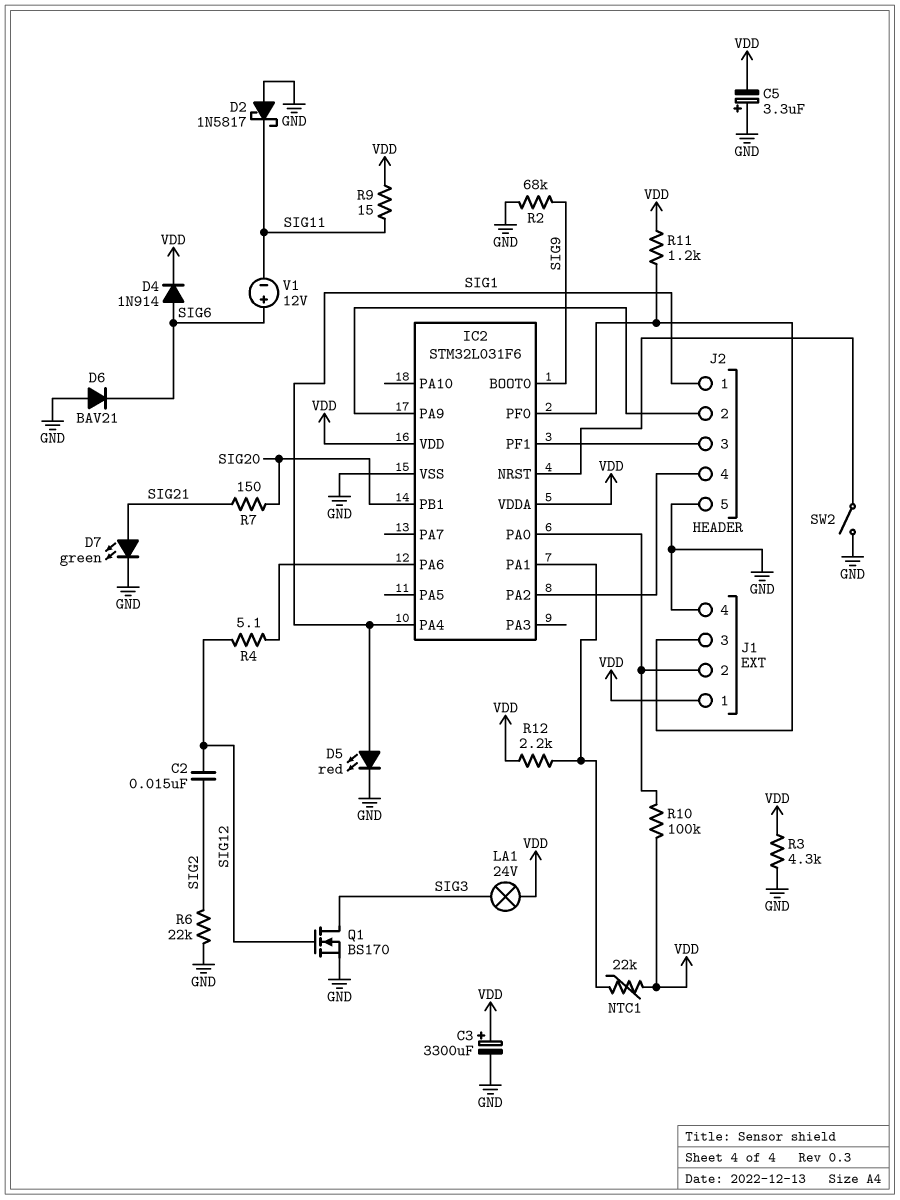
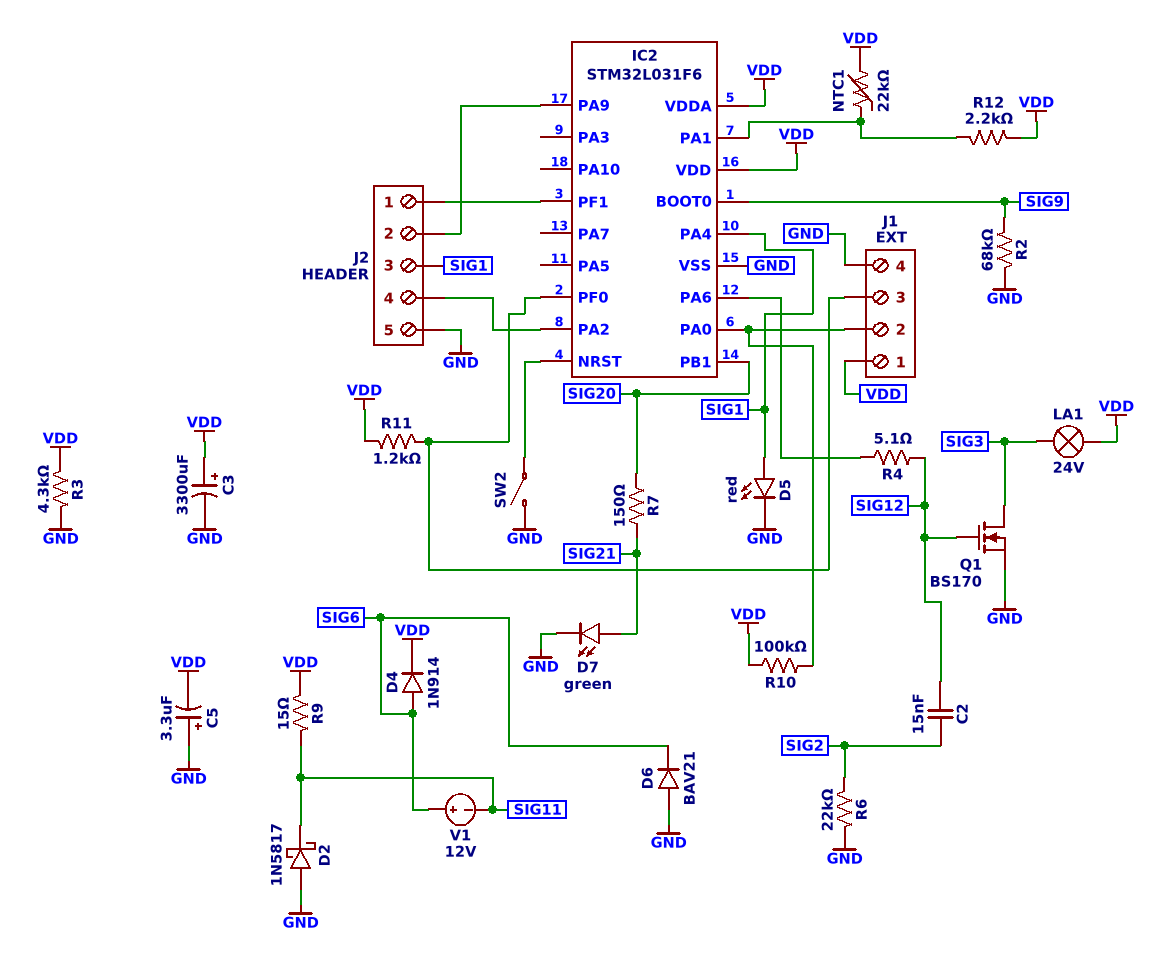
J2 pin 1: SIG1 -> IC2/PF1
J2 pin 3: IC2/PF1 -> SIG1

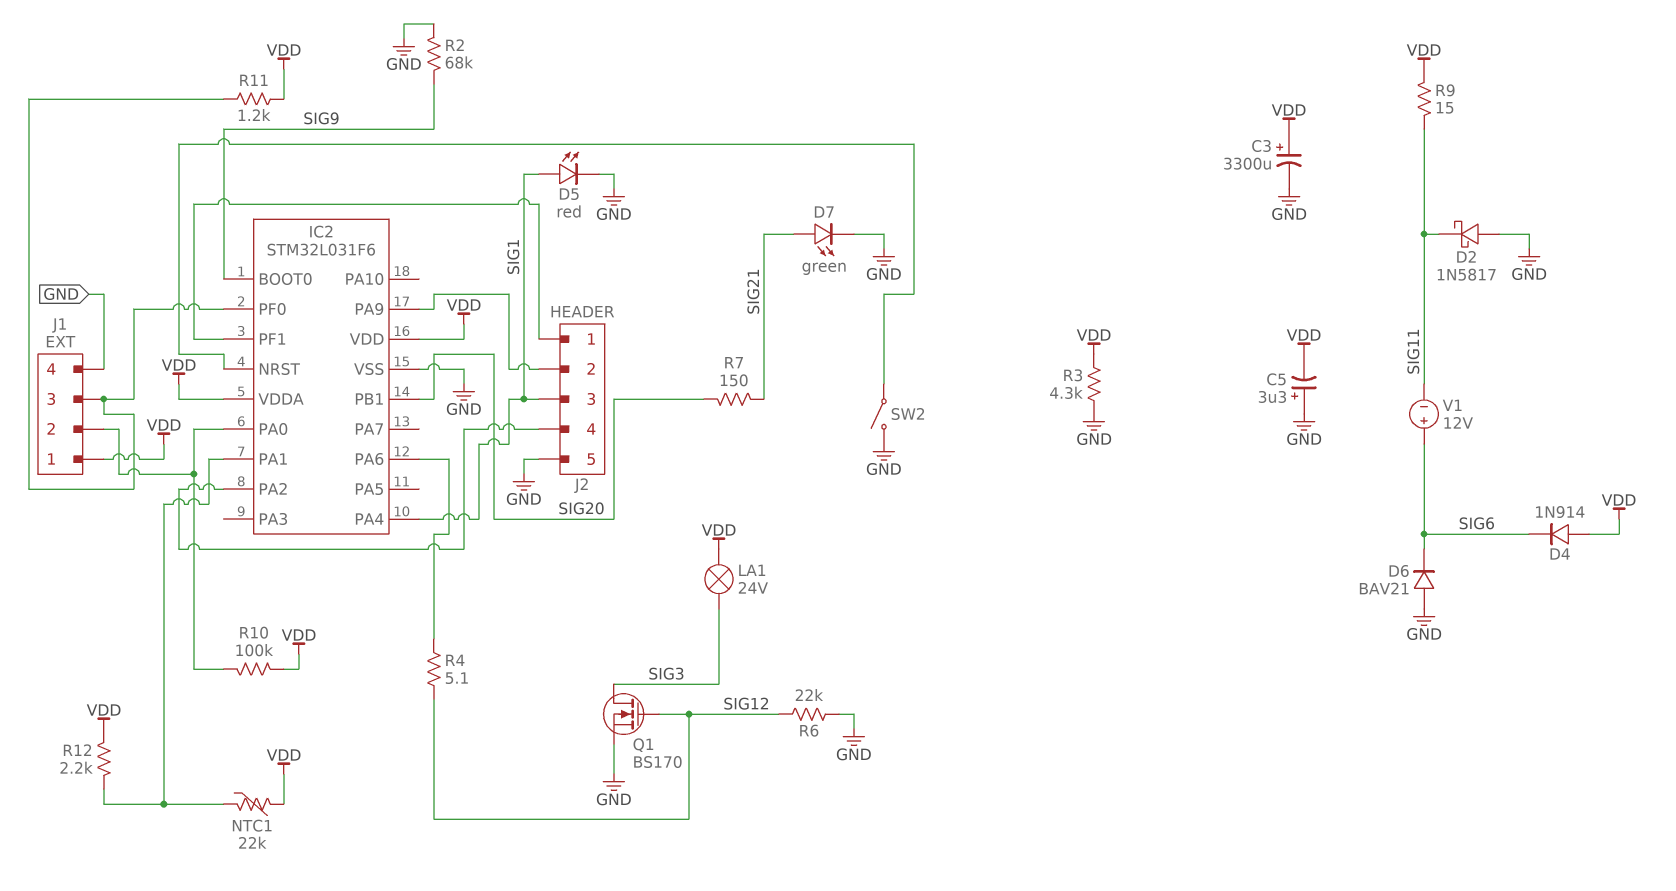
C2: 15nF (SIG2, SIG12) -> none
D4: diode 1N914 (A SIG6, K VDD) -> diode 1N914 (A VDD, K SIG6)
R6: 22k (GND, SIG2) -> 22k (GND, SIG12)

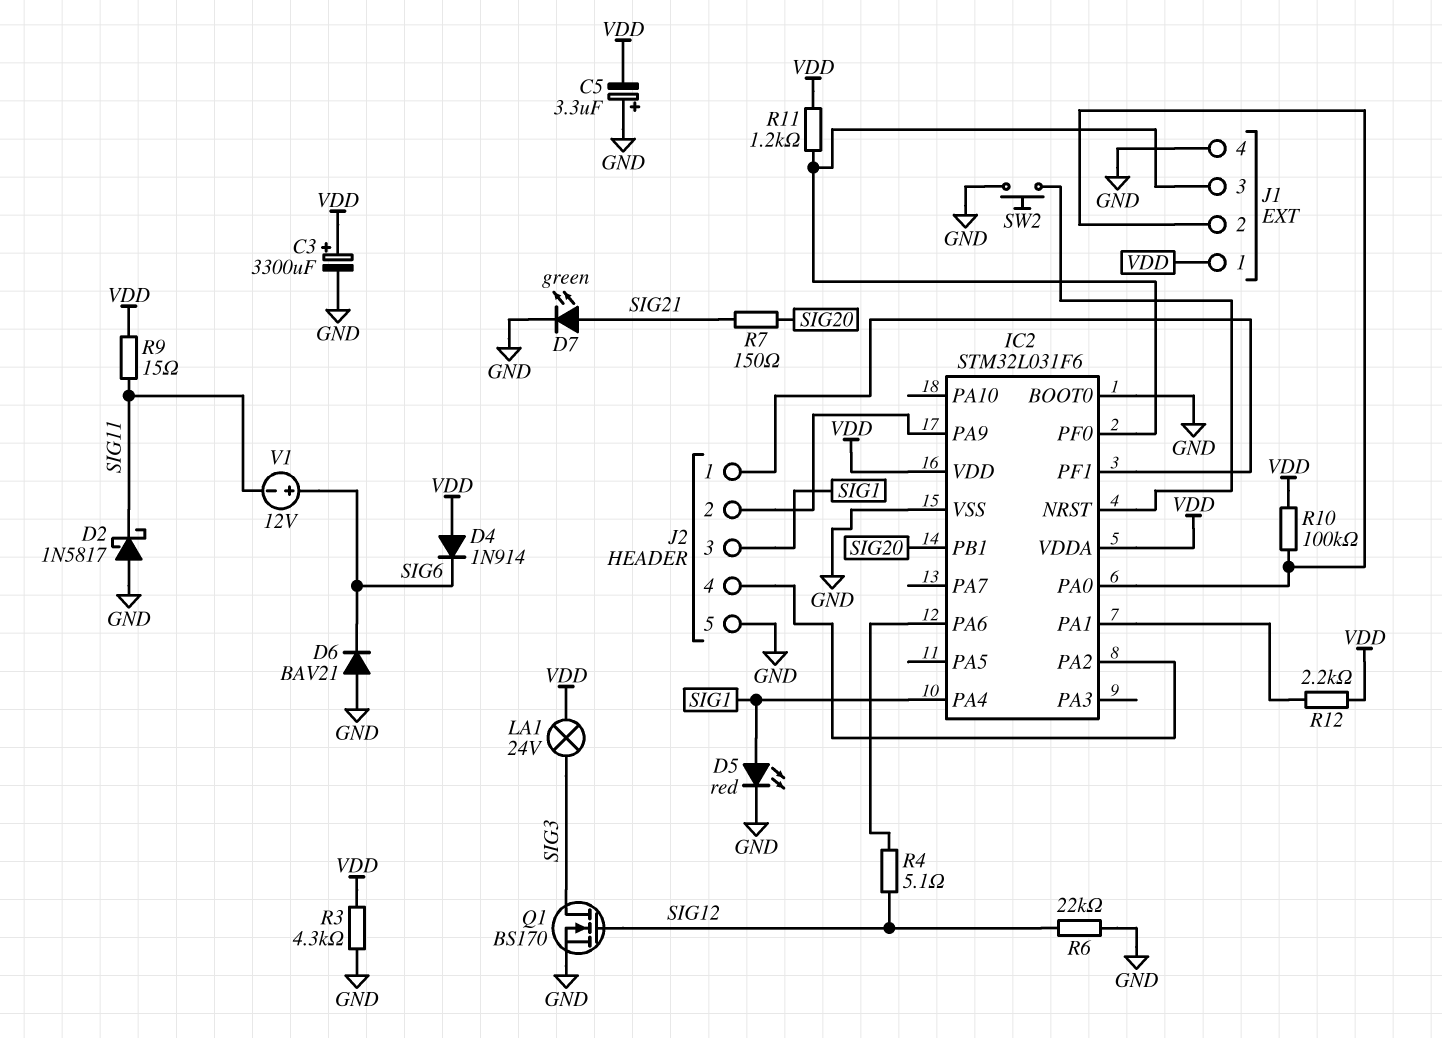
IC2 pin BOOT0: SIG9 -> GND
NTC1: 22k (IC2/PA1, VDD) -> none
R2: 68k (GND, SIG9) -> none
SW2: switch (GND, IC2/NRST) -> button (GND, IC2/NRST)

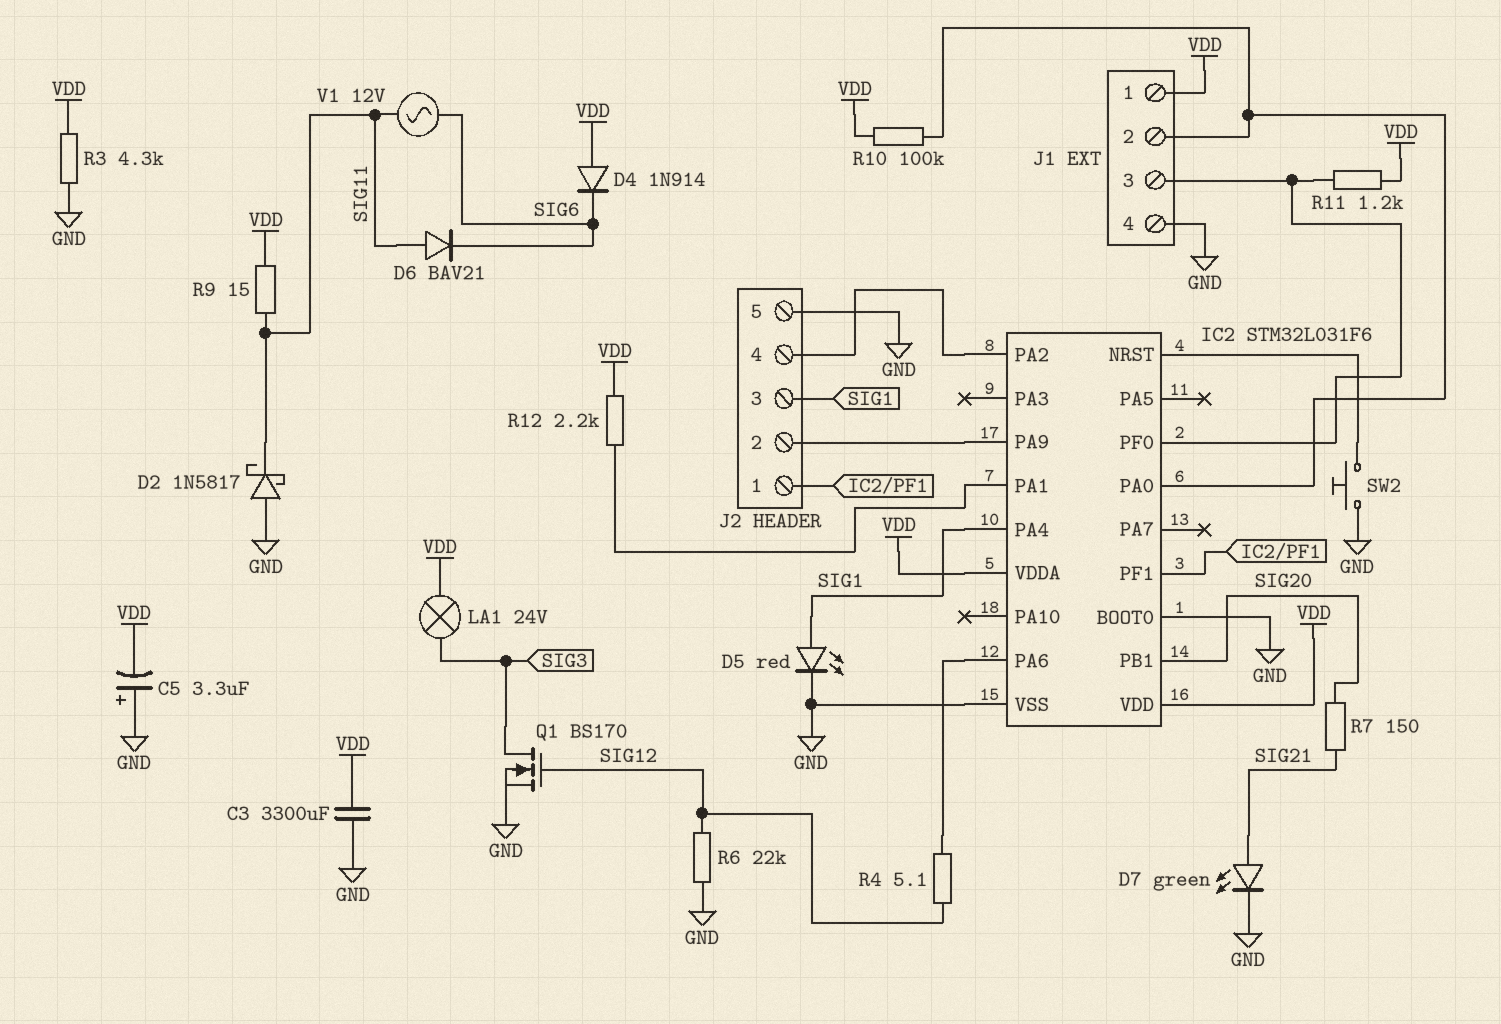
C3: 3300uF (plus VDD, minus GND) -> 3300uF (GND, VDD)
D6: diode BAV21 (A GND, K SIG6) -> diode BAV21 (A SIG11, K SIG6)
V1: 12V (plus SIG6, minus SIG11) -> AC 12V (SIG6, SIG11)

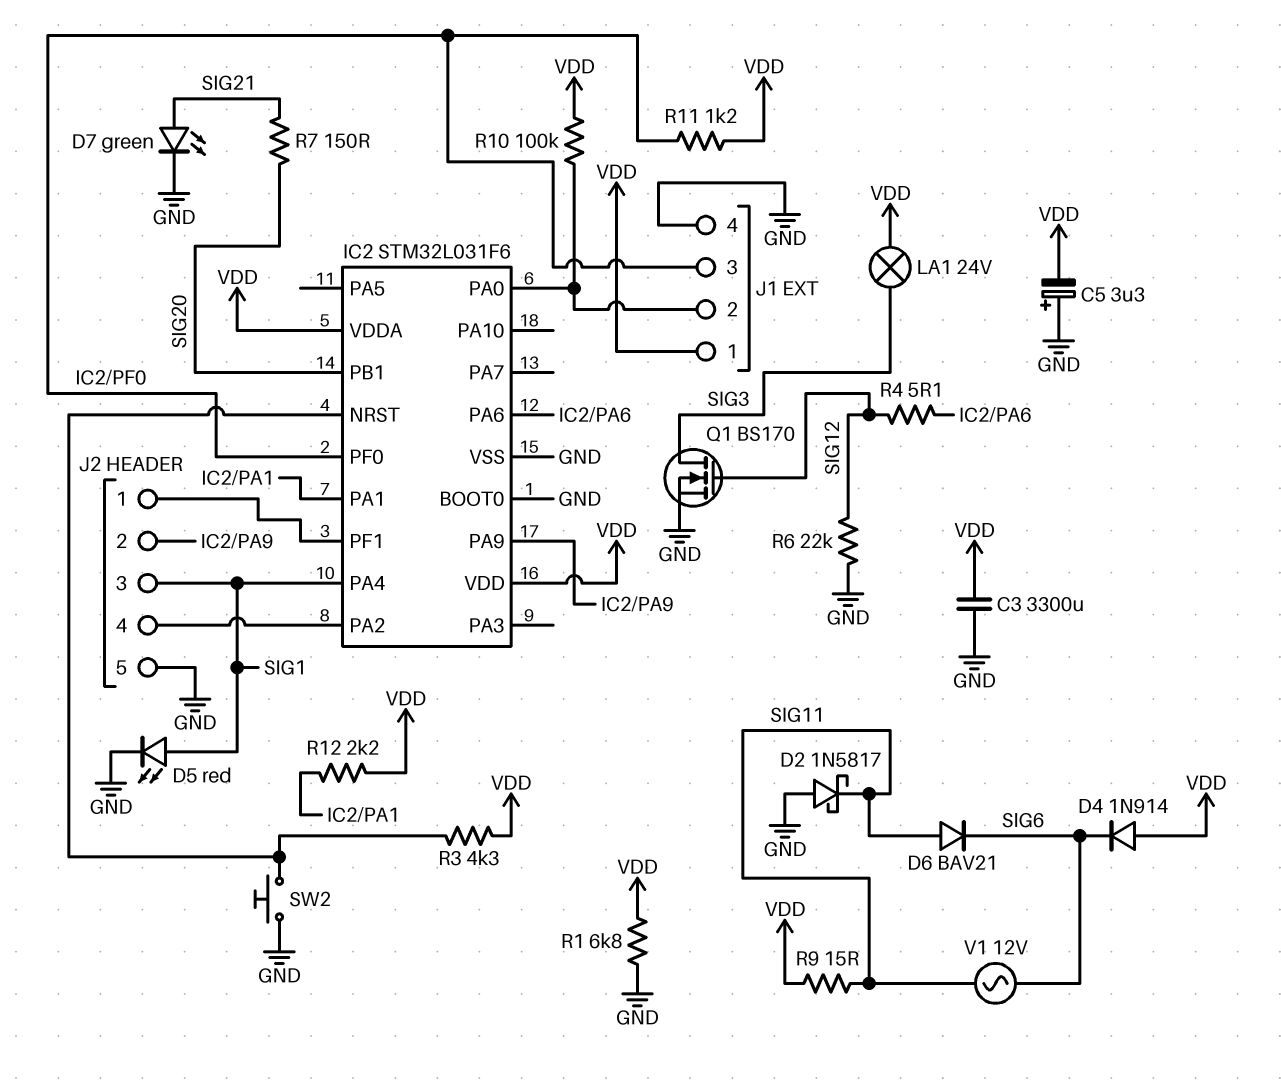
R1: none -> 6.8k (GND, VDD)
R3: 4.3k (GND, VDD) -> 4.3k (IC2/NRST, VDD)

